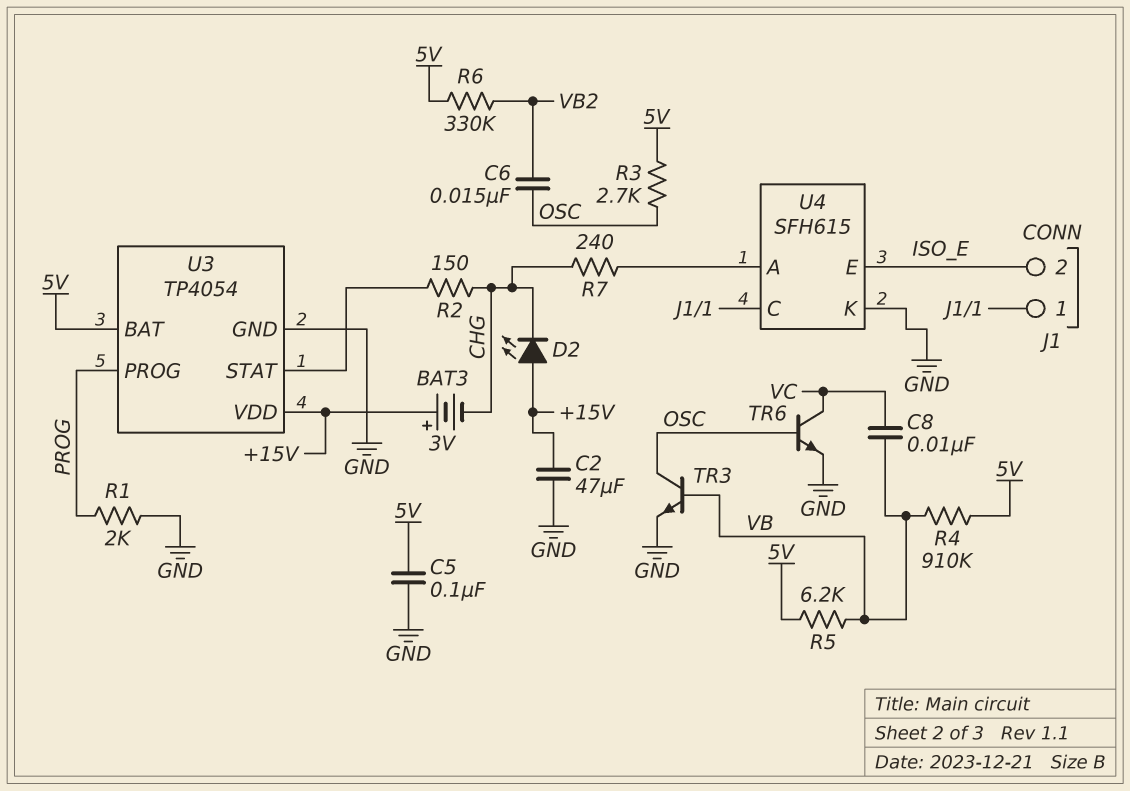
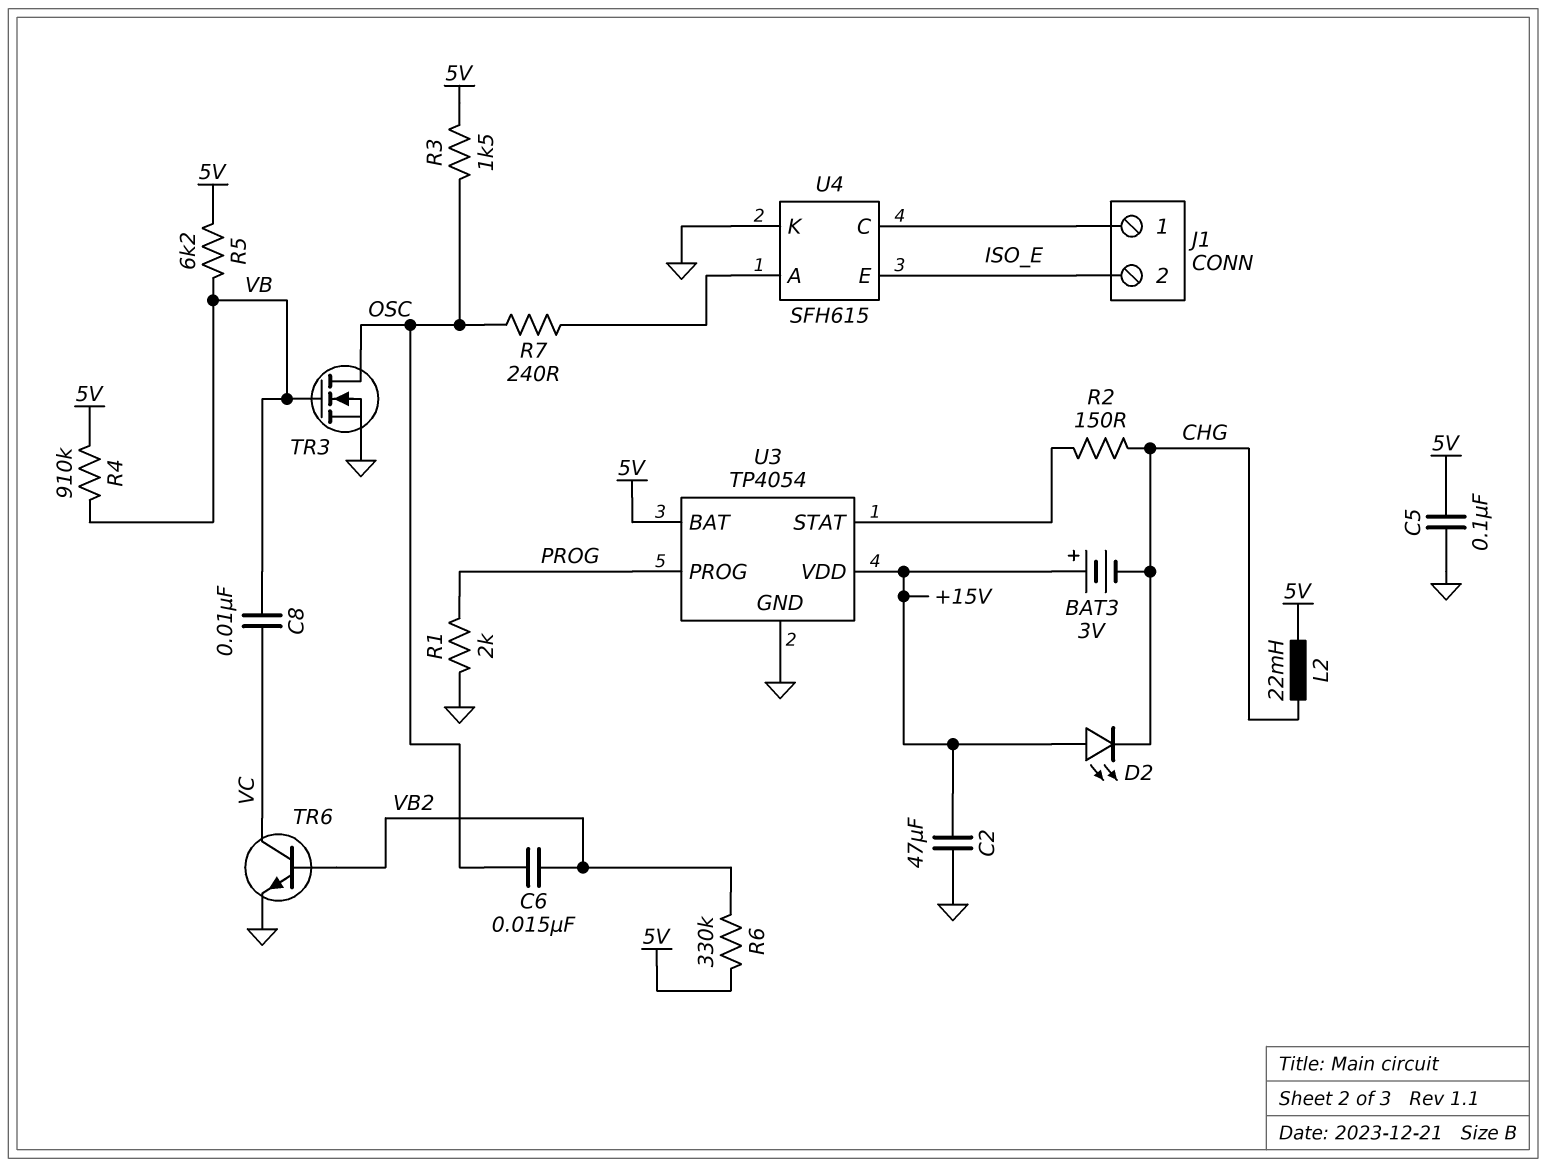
L2: none -> 22mH (5V, CHG)
R3: 2.7k (5V, OSC) -> 1.5k (5V, OSC)
R7: 240 (CHG, U4/A) -> 240 (OSC, U4/A)
TR3: NPN (B VB, C OSC, E GND) -> NMOS (G VB, D OSC, S GND)
TR6: NPN (B OSC, C VC, E GND) -> NPN (B VB2, C VC, E GND)

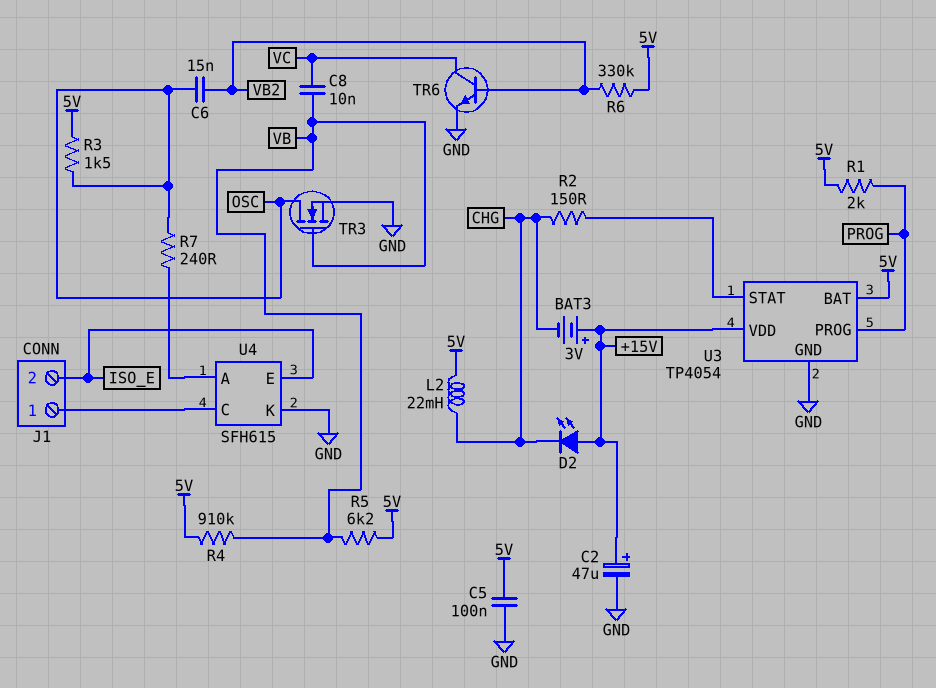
C2: 47uF (+15V, GND) -> 47uF (plus +15V, minus GND)
R1: 2k (GND, PROG) -> 2k (5V, PROG)

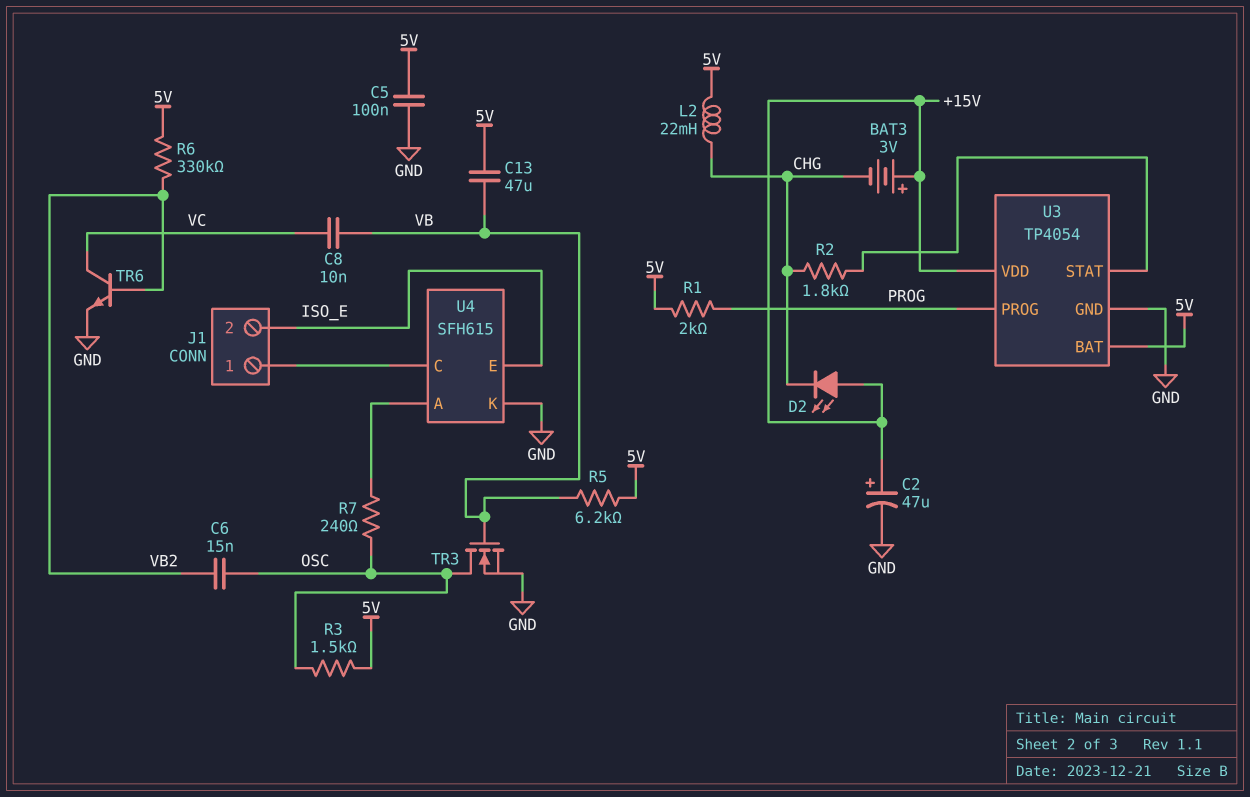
C13: none -> 47uF (5V, VB)
R2: 150 (CHG, U3/STAT) -> 1.8k (CHG, U3/STAT)
R4: 910k (5V, VB) -> none

